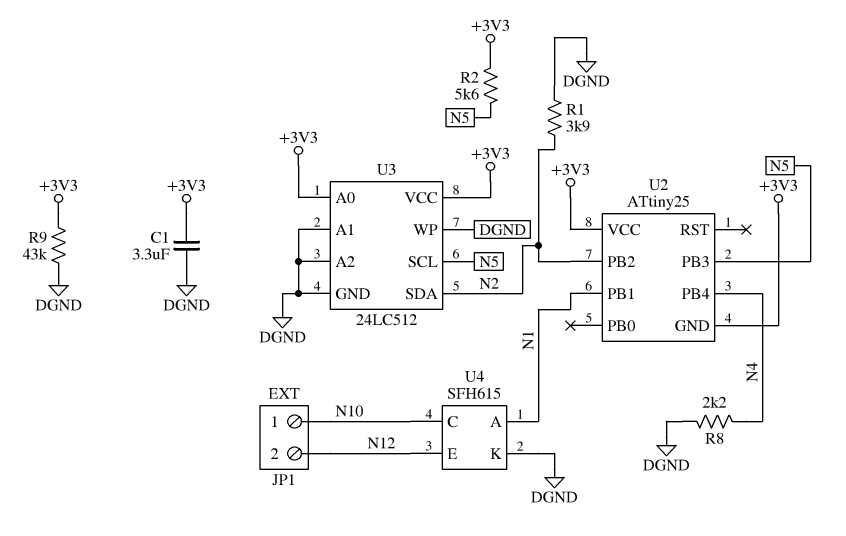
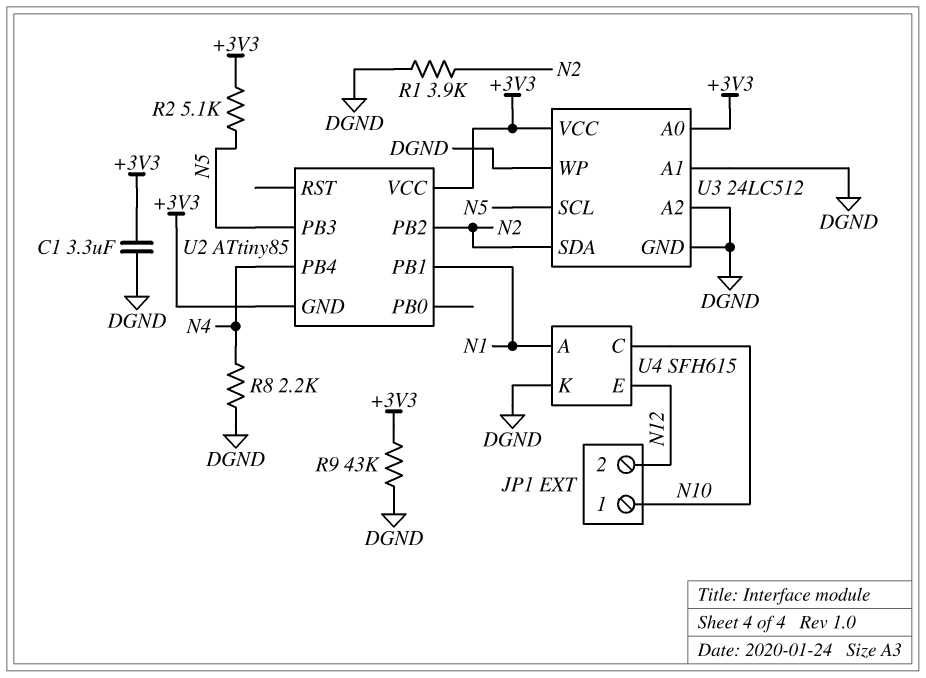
R2: 5.6k (+3V3, N5) -> 5.1k (+3V3, N5)
U2: ATtiny25 -> ATtiny85

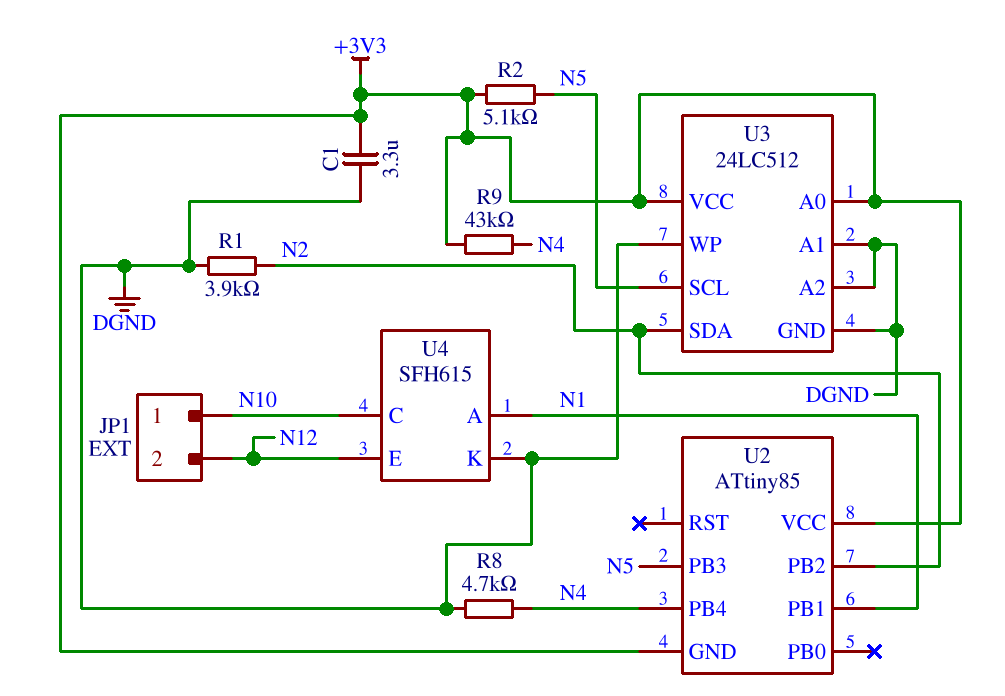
R8: 2.2k (DGND, N4) -> 4.7k (DGND, N4)
R9: 43k (+3V3, DGND) -> 43k (+3V3, N4)

